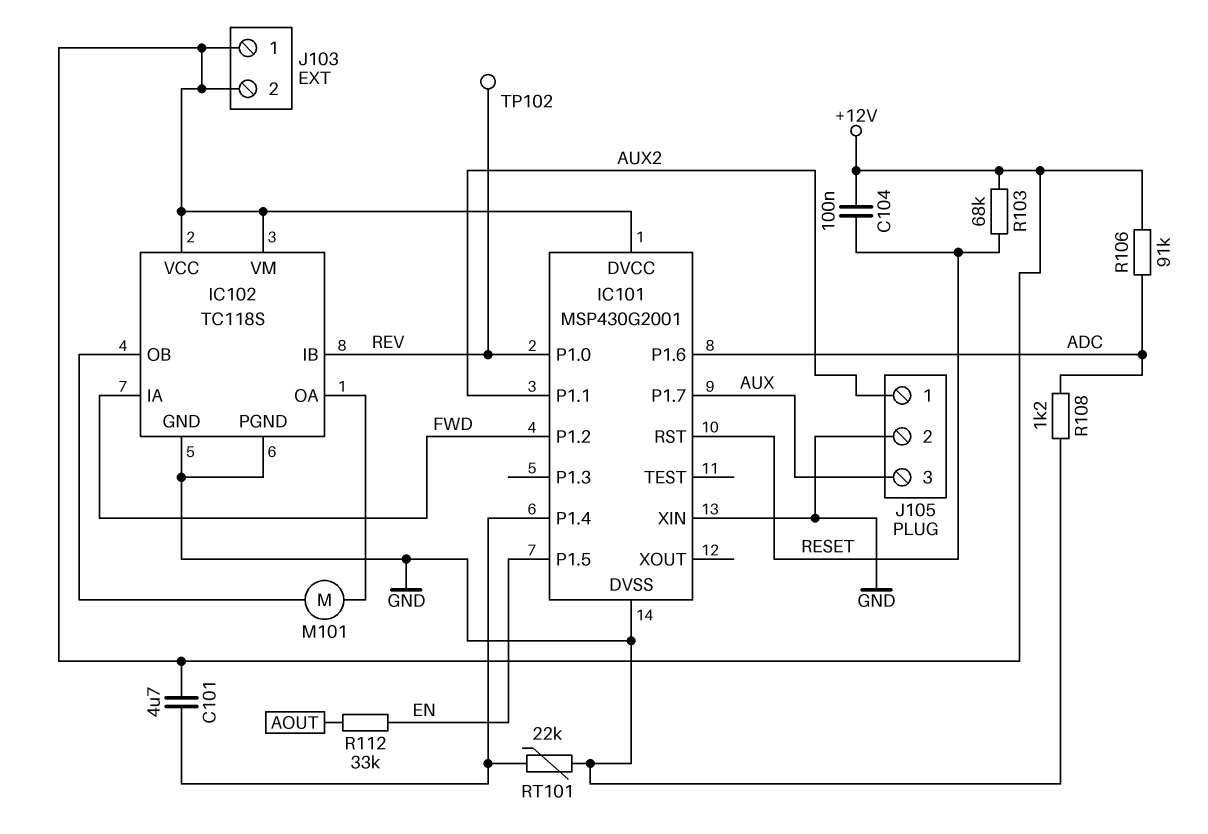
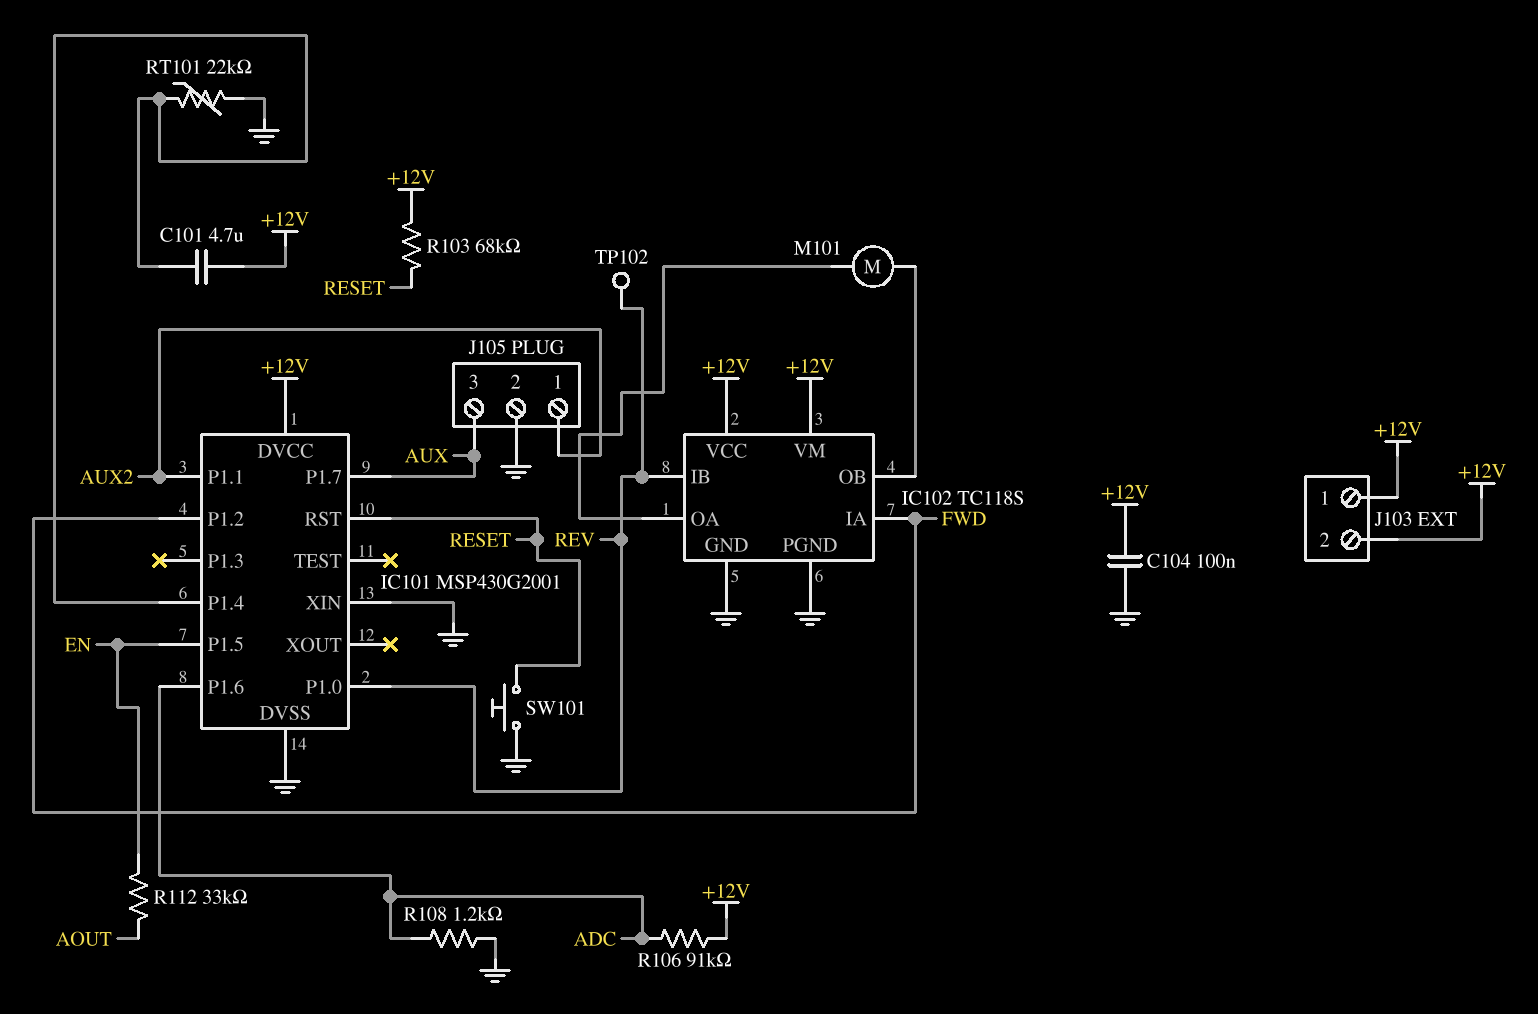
C104: 100nF (+12V, RESET) -> 100nF (+12V, GND)
SW101: none -> button (GND, RESET)

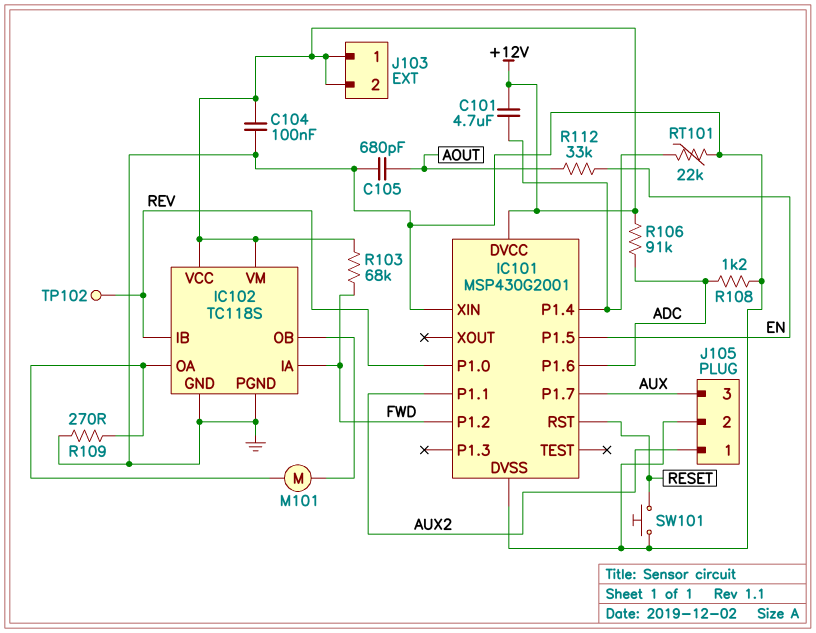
C105: none -> 680pF (AOUT, GND)
R103: 68k (+12V, RESET) -> 68k (+12V, FWD)
R109: none -> 270 (GND, IC102/OA)

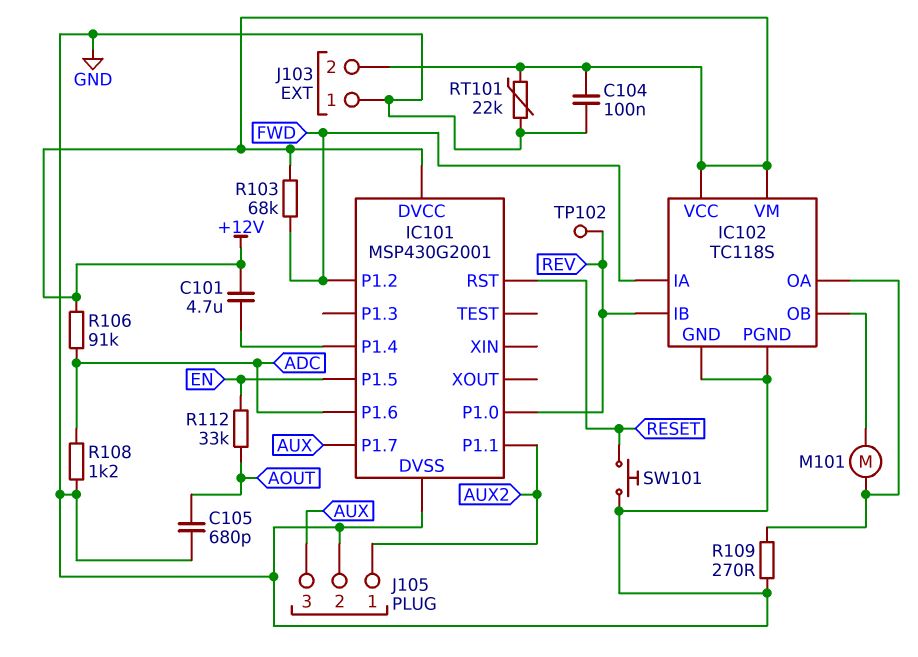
IC101 pin XIN: GND -> none
J103 pin 1: +12V -> GND
RT101: 22k (GND, IC101/P1.4) -> 22k (+12V, GND)

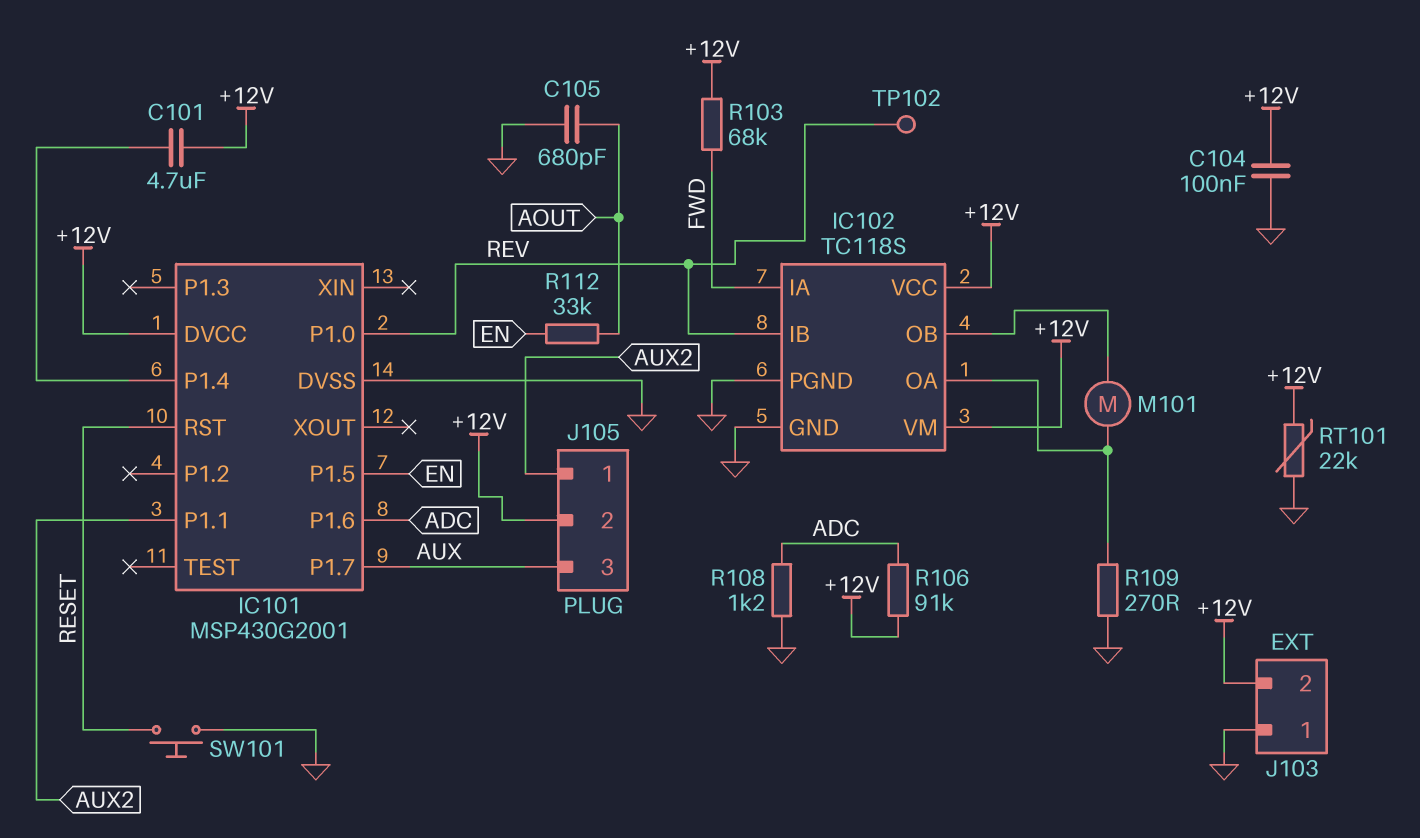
IC101 pin P1.2: FWD -> none
J105 pin 2: GND -> +12V

